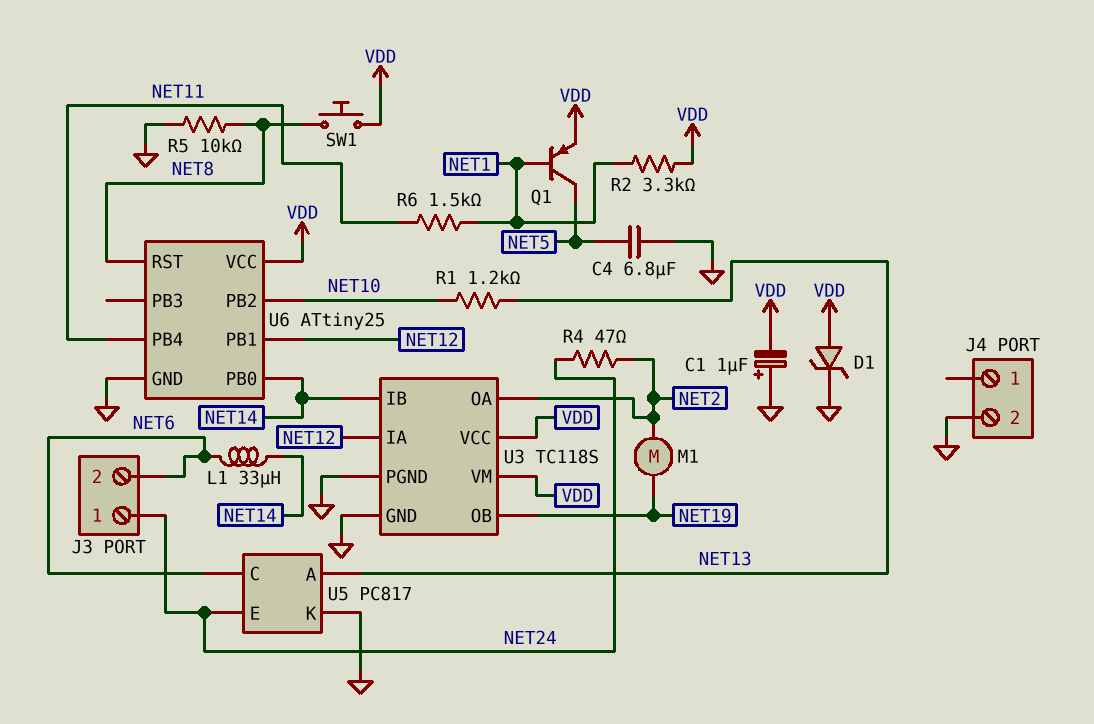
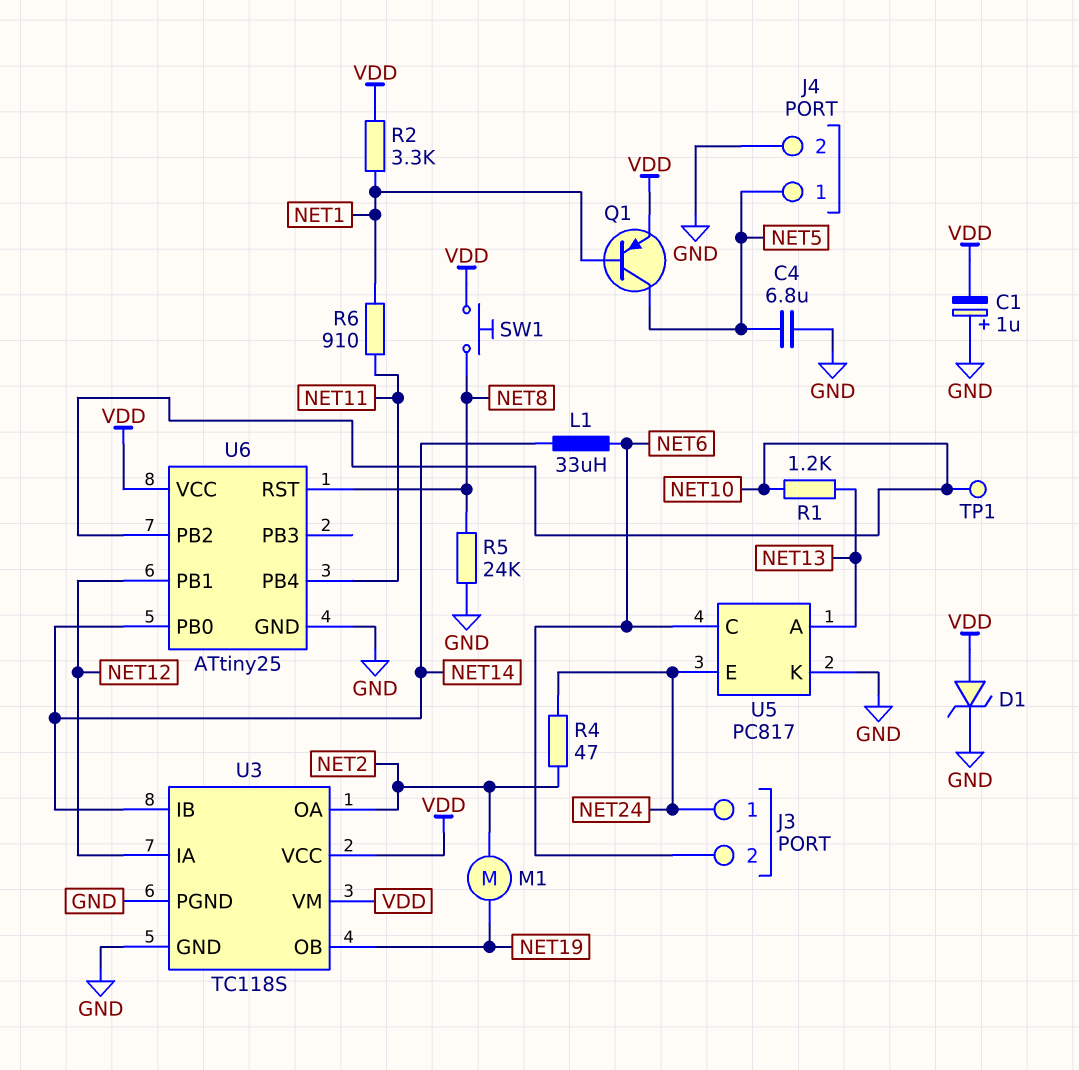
J4 pin 1: none -> NET5
R5: 10k (GND, NET8) -> 24k (GND, NET8)
R6: 1.5k (NET1, NET11) -> 910 (NET1, NET11)
TP1: none -> test point (NET10)

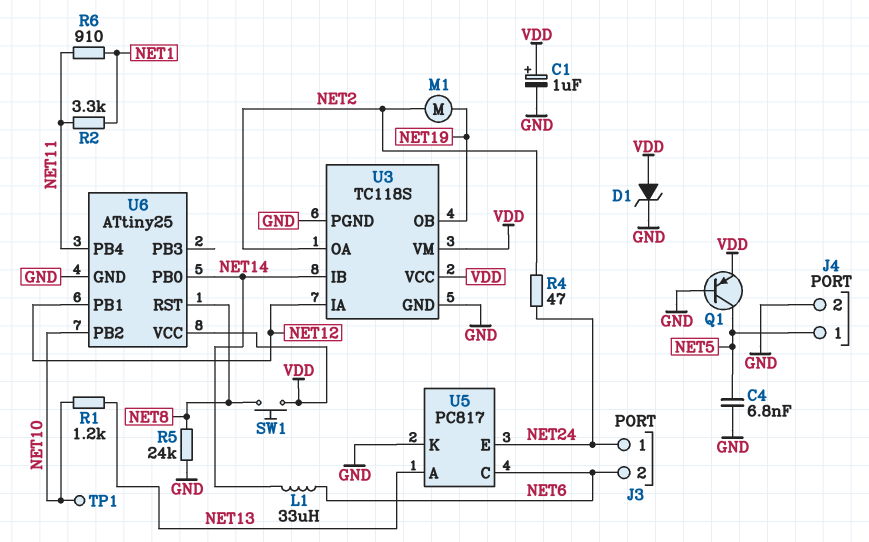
C1: 1uF (plus GND, minus VDD) -> 1uF (plus VDD, minus GND)
C4: 6.8uF (GND, NET5) -> 6.8nF (GND, NET5)
Q1: PNP (B NET1, C NET5, E VDD) -> PNP (B GND, C NET5, E VDD)
R2: 3.3k (NET1, VDD) -> 3.3k (NET1, NET11)

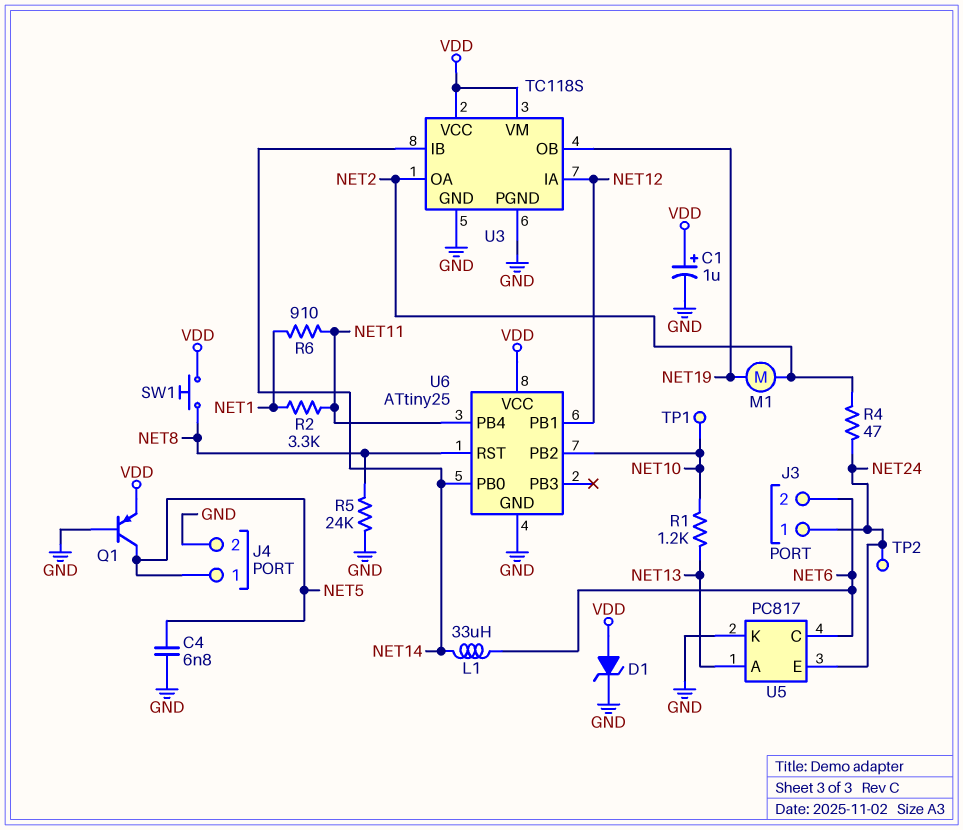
TP2: none -> test point (NET24)

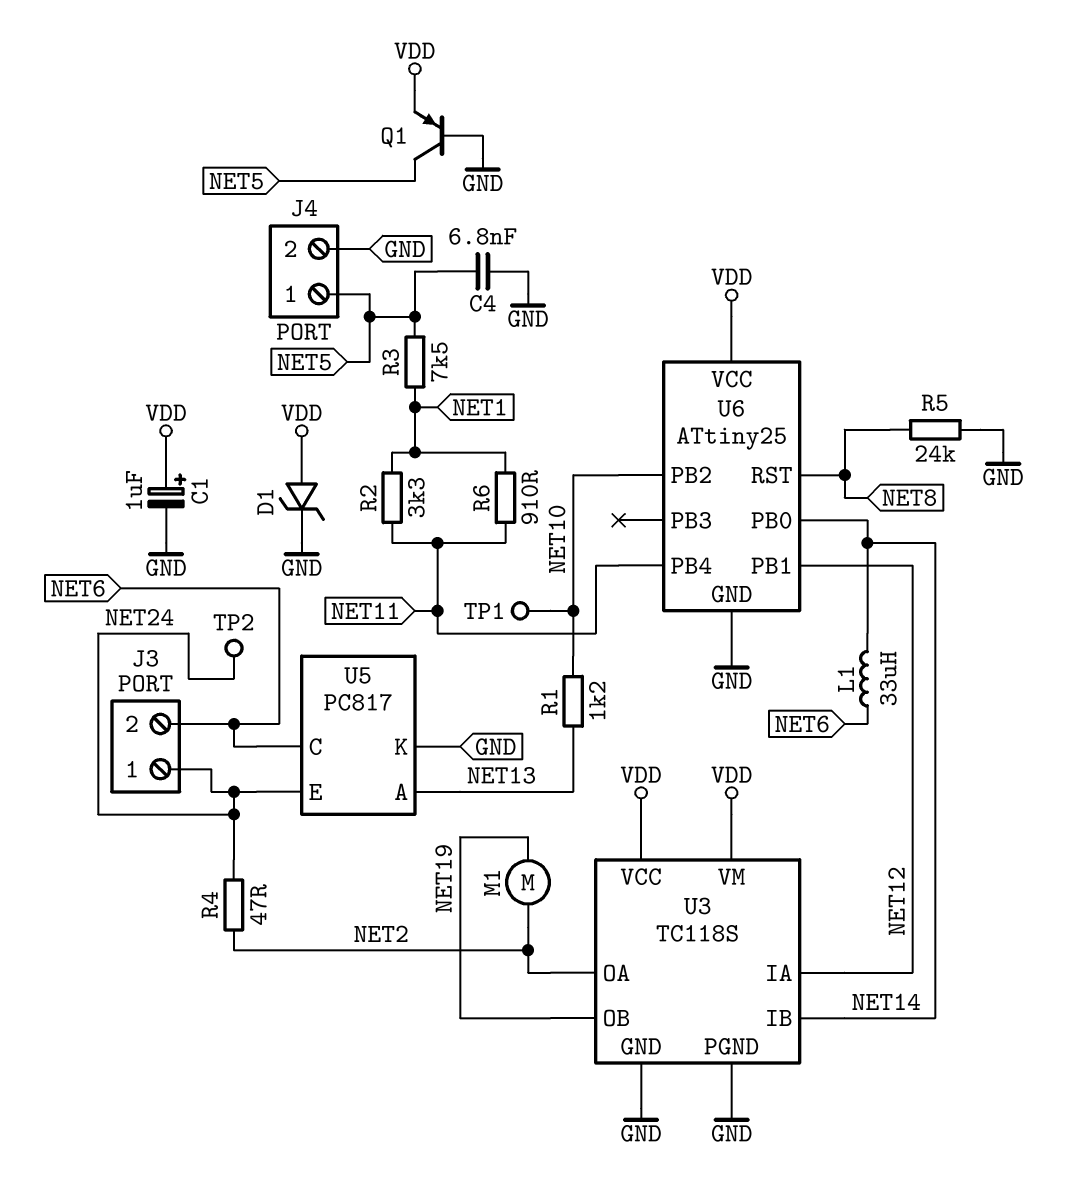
R3: none -> 7.5k (NET1, NET5)
SW1: button (NET8, VDD) -> none

